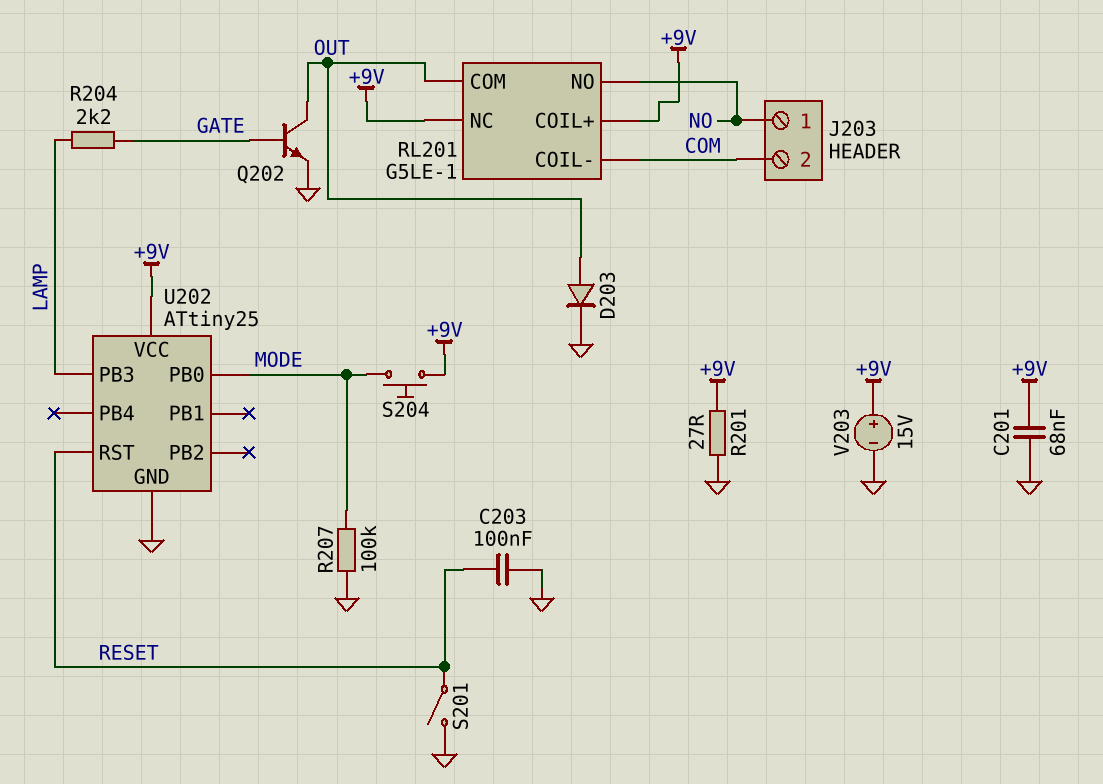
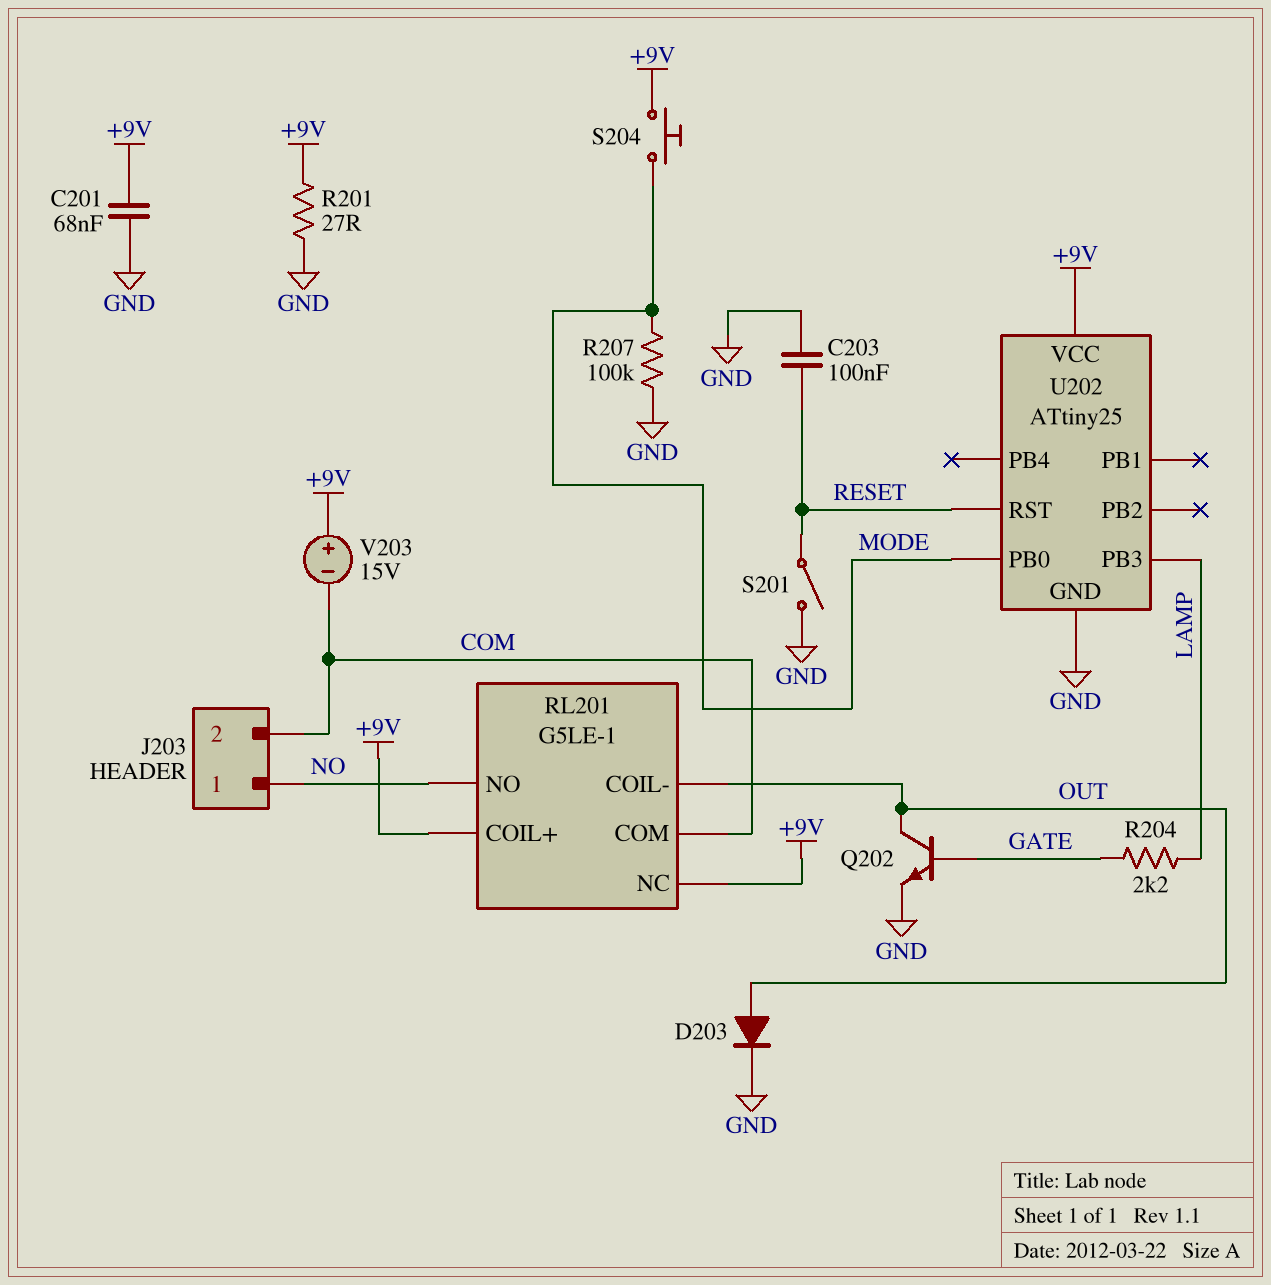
RL201 pin COIL-: COM -> OUT
RL201 pin COM: OUT -> COM
V203: 15V (plus +9V, minus GND) -> 15V (plus +9V, minus COM)

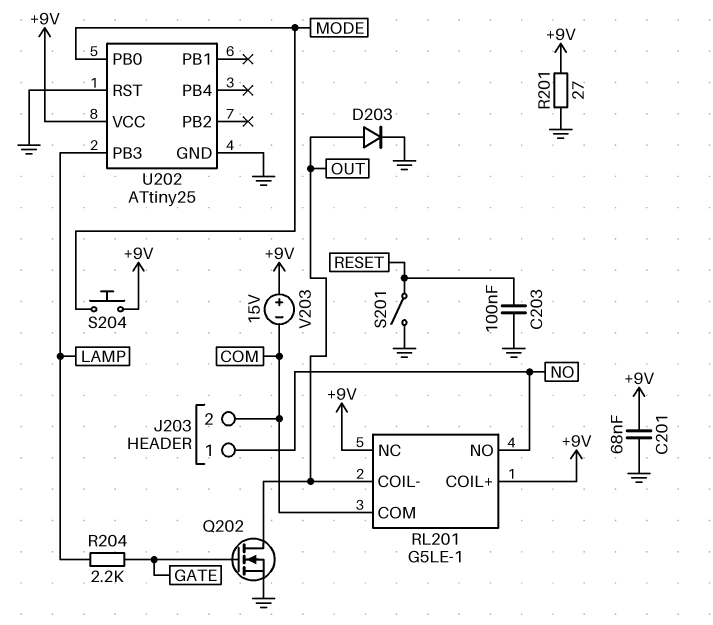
Q202: NPN (B GATE, C OUT, E GND) -> NMOS (G GATE, D OUT, S GND)
R207: 100k (GND, MODE) -> none
U202 pin RST: RESET -> GND

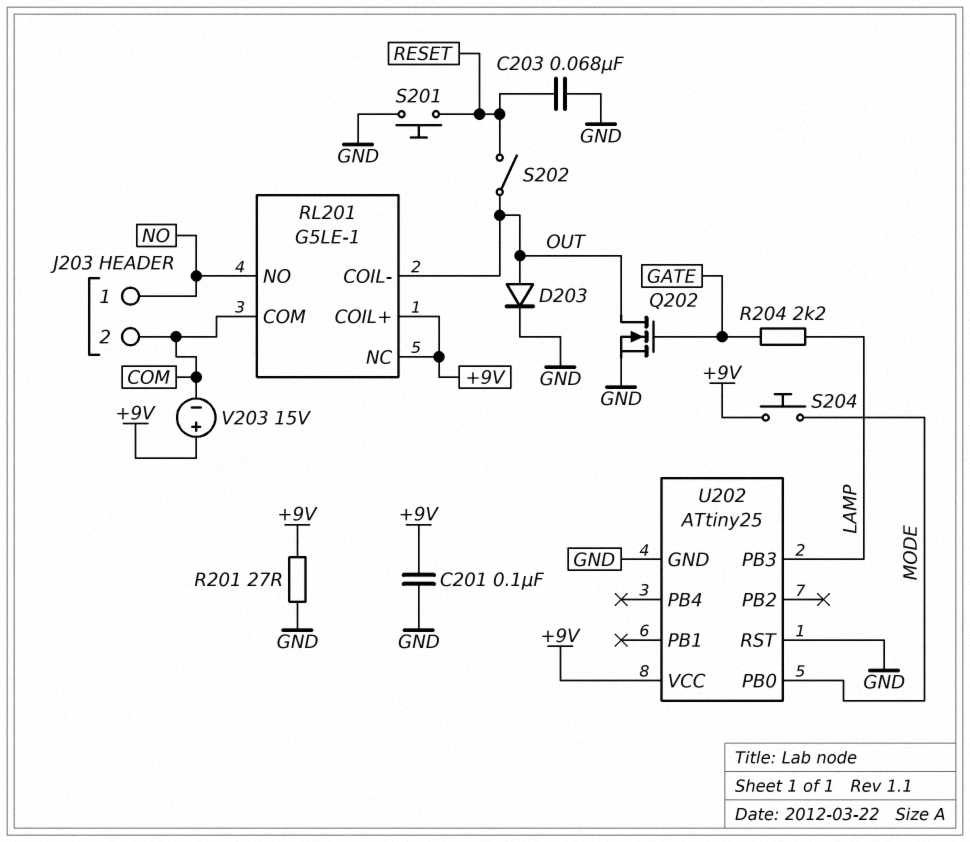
C201: 68nF (+9V, GND) -> 100nF (+9V, GND)
C203: 100nF (GND, RESET) -> 68nF (GND, RESET)
S201: switch (GND, RESET) -> button (GND, RESET)
S202: none -> switch (OUT, RESET)

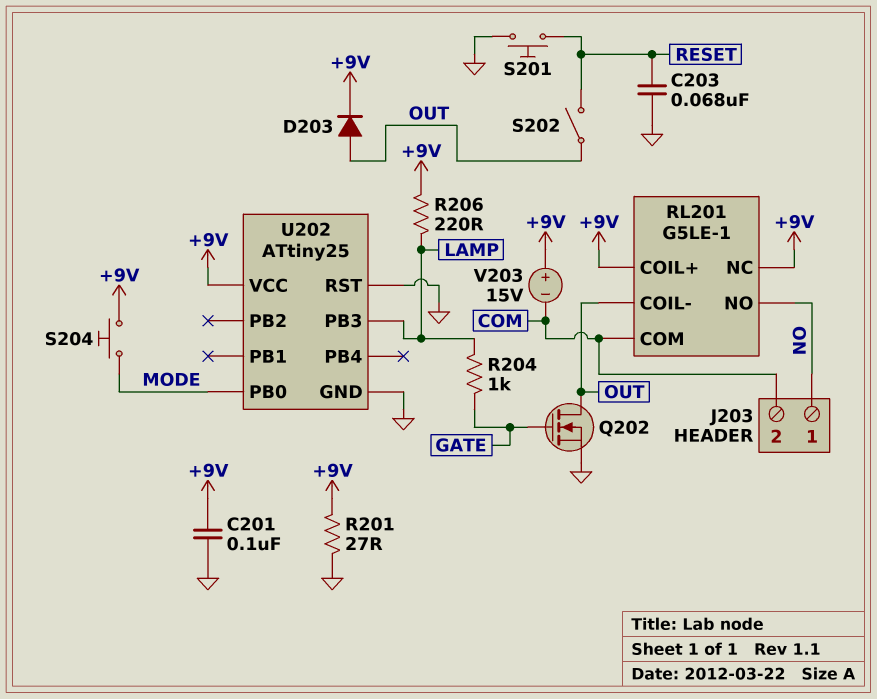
D203: diode (A OUT, K GND) -> diode (A OUT, K +9V)
R204: 2.2k (GATE, LAMP) -> 1k (GATE, LAMP)
R206: none -> 220 (+9V, LAMP)

